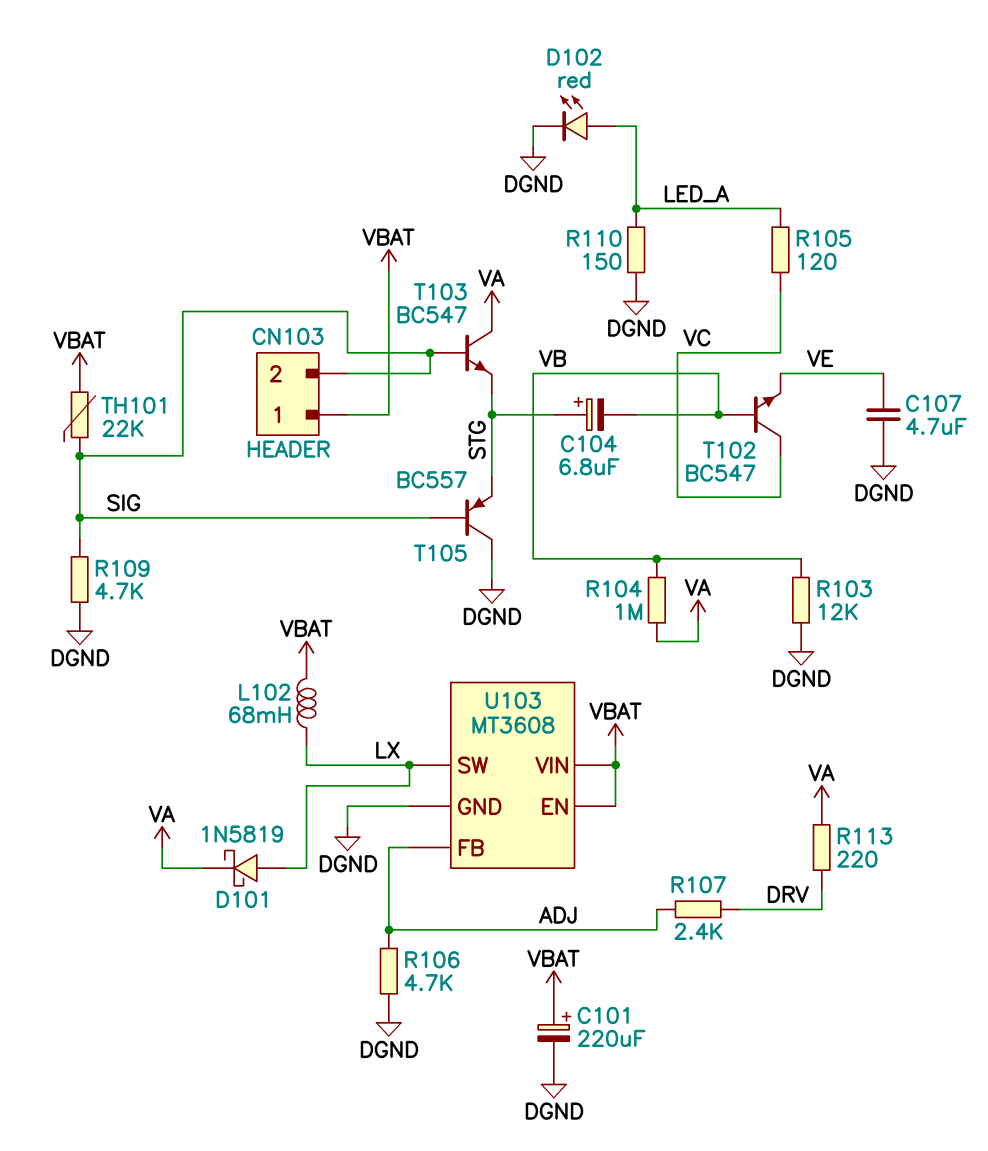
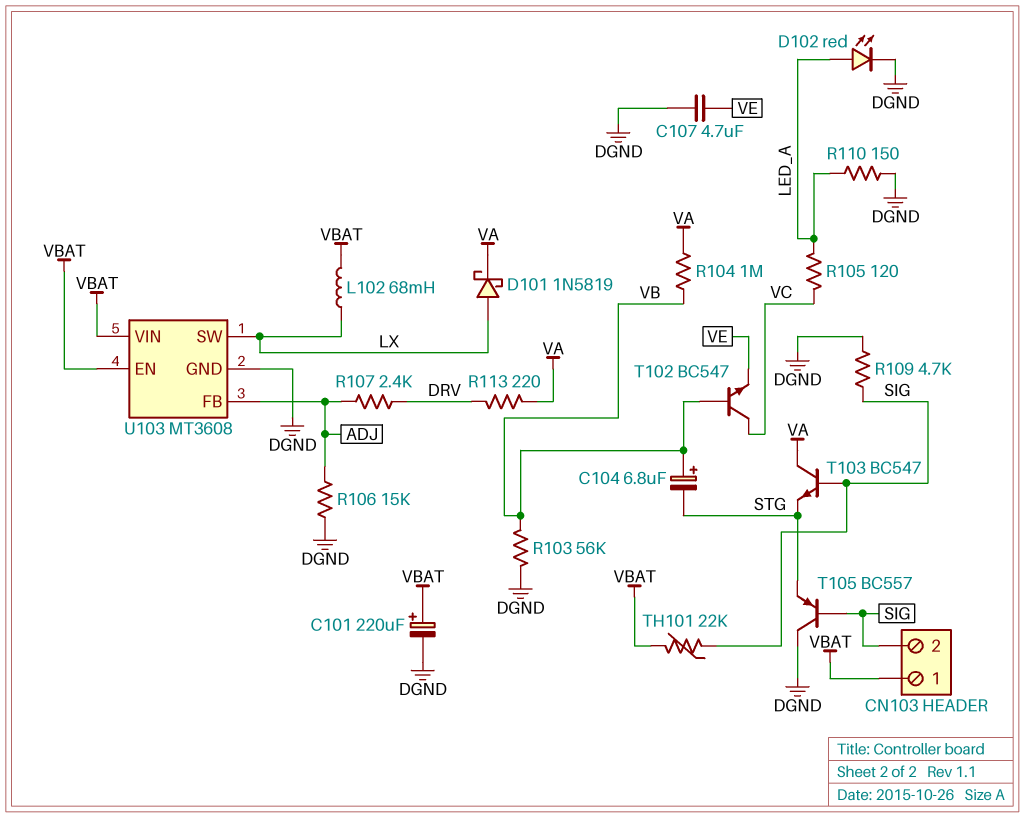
C104: 6.8uF (plus STG, minus VB) -> 6.8uF (plus VB, minus STG)
R103: 12k (DGND, VB) -> 56k (DGND, VB)
R106: 4.7k (ADJ, DGND) -> 15k (ADJ, DGND)

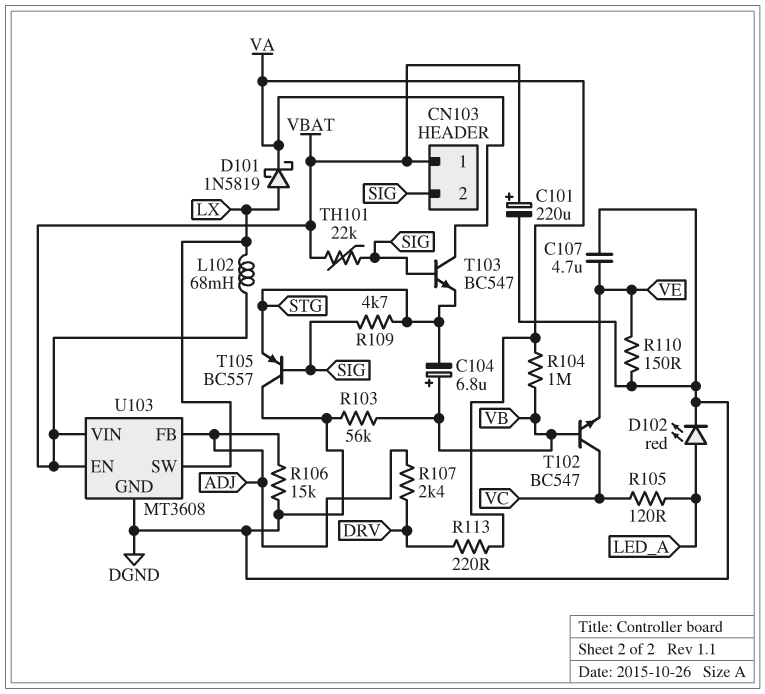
R109: 4.7k (DGND, SIG) -> 4.7k (SIG, STG)
R110: 150 (DGND, LED_A) -> 150 (DGND, VE)

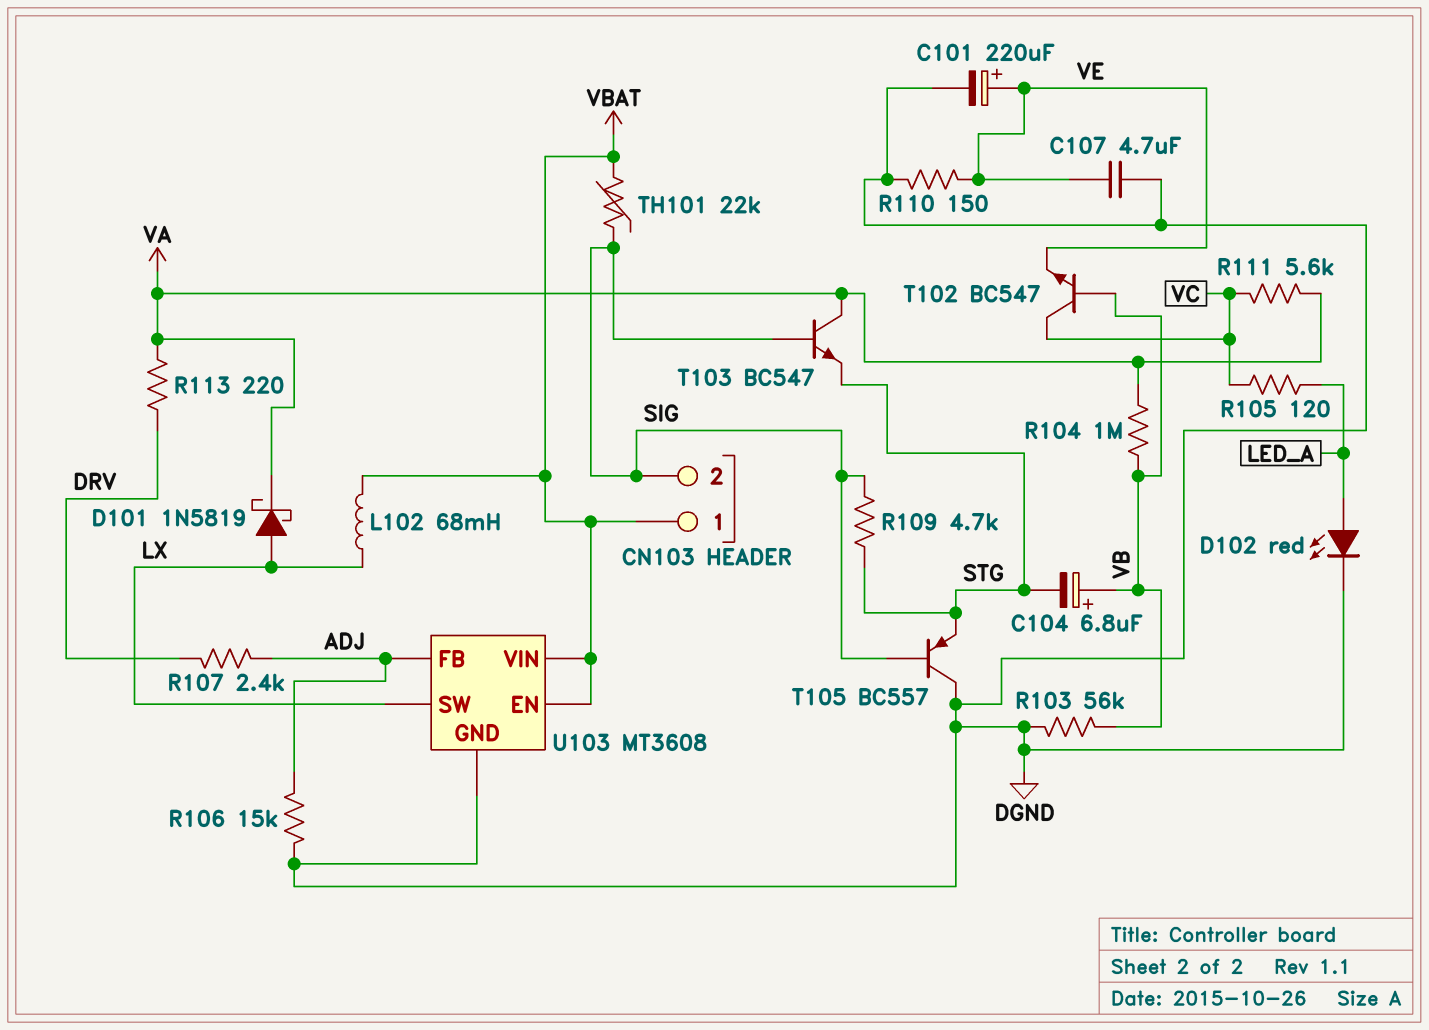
C101: 220uF (plus VBAT, minus DGND) -> 220uF (plus VE, minus DGND)
R111: none -> 5.6k (VA, VC)

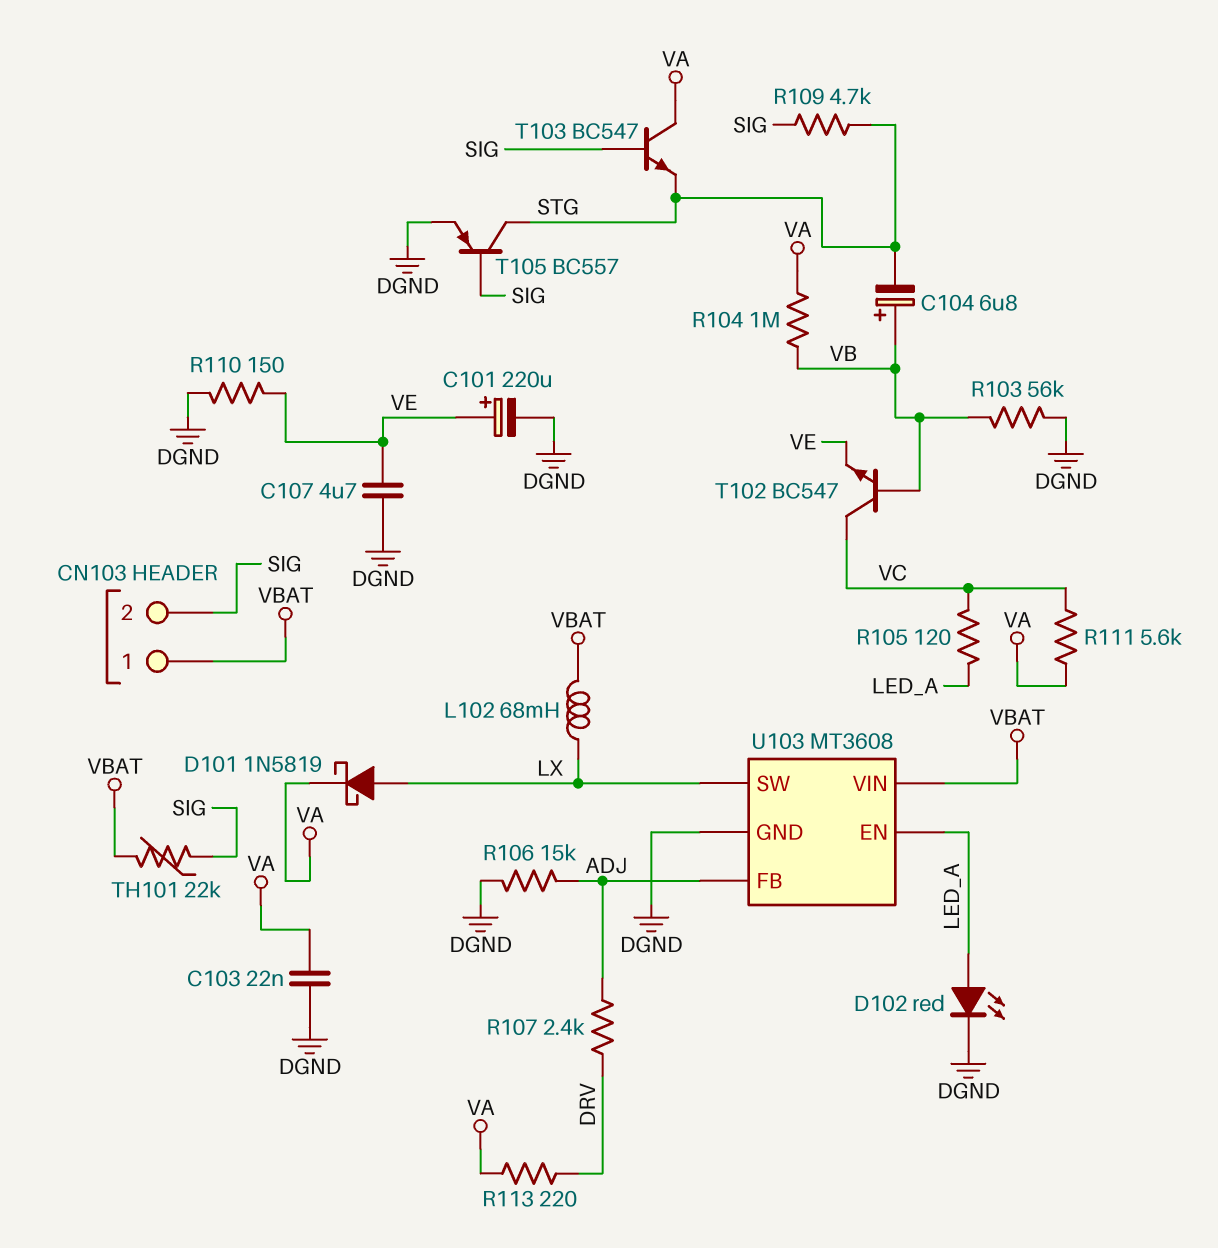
C103: none -> 22nF (DGND, VA)
T105: PNP BC557 (B SIG, C DGND, E STG) -> PNP BC557 (B SIG, C STG, E DGND)
U103 pin EN: VBAT -> LED_A

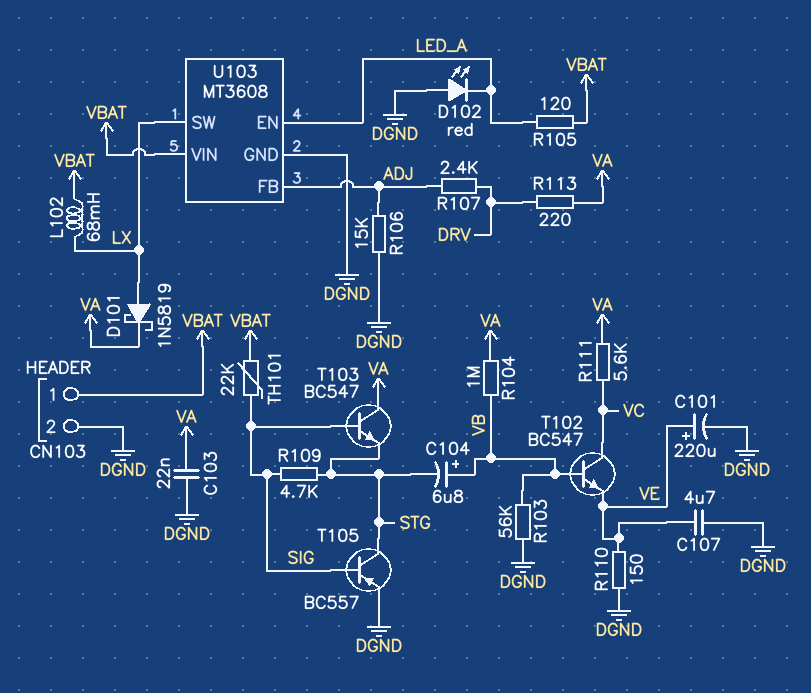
CN103 pin 2: SIG -> DGND
D102: LED red (A LED_A, K DGND) -> LED red (A DGND, K LED_A)
R105: 120 (LED_A, VC) -> 120 (LED_A, VBAT)

